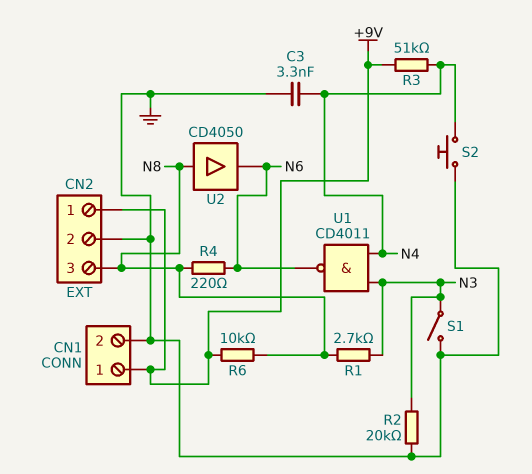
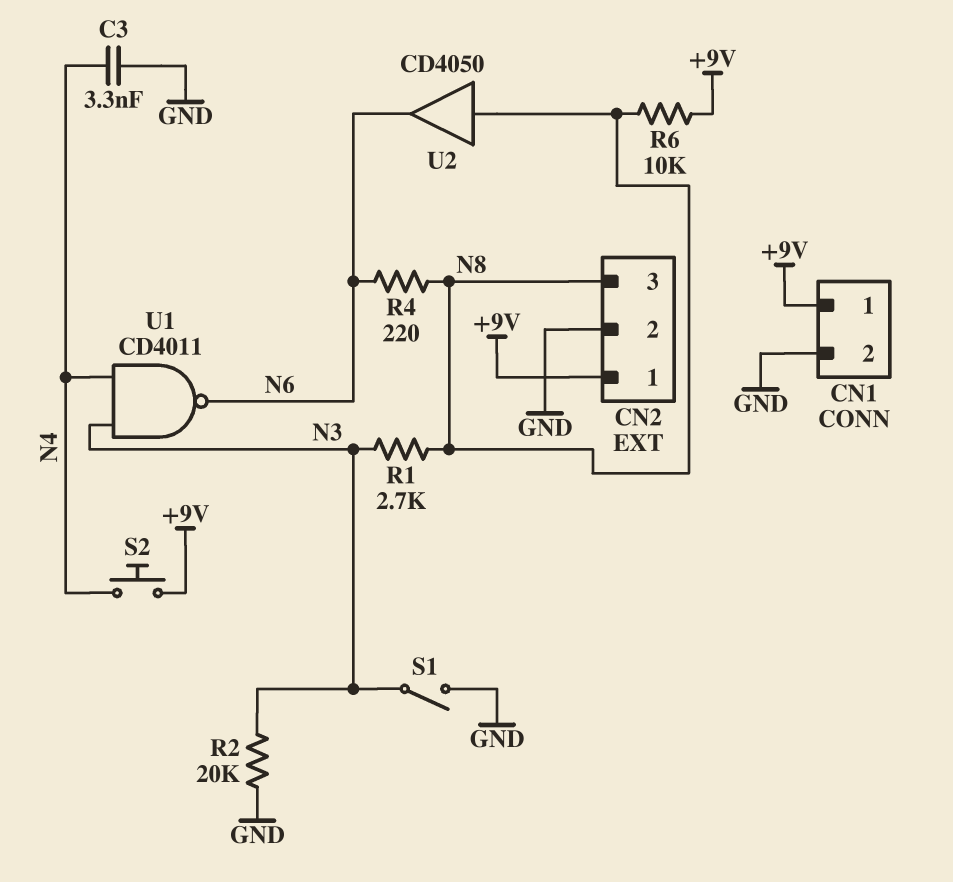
R3: 51k (+9V, N4) -> none
S2: button (GND, N4) -> button (+9V, N4)

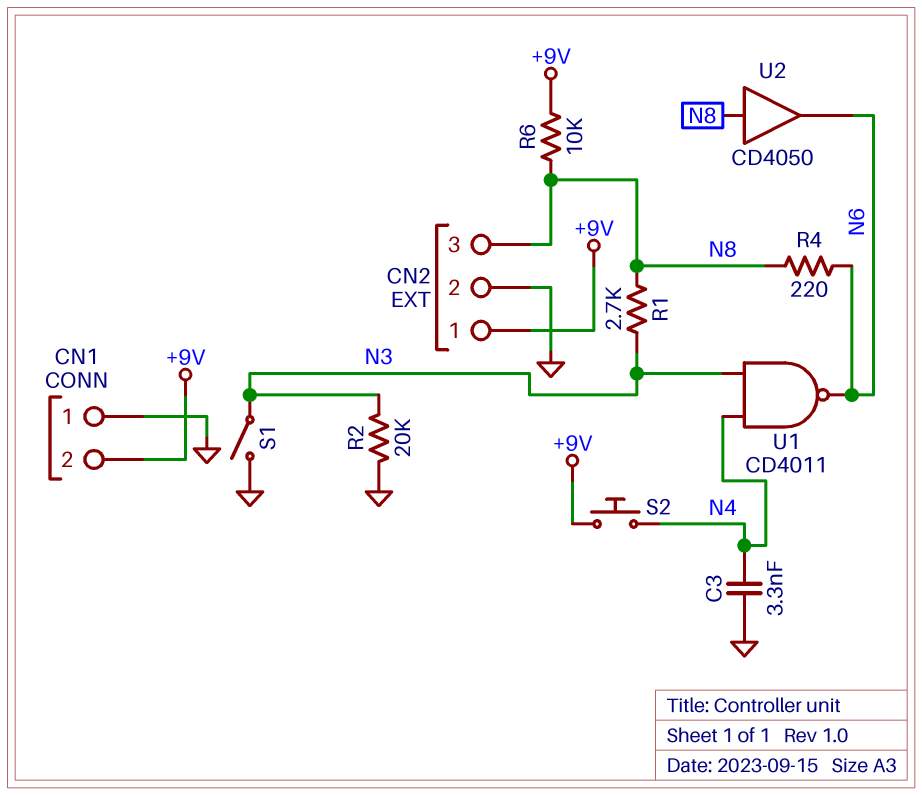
CN1 pin 1: +9V -> GND
CN1 pin 2: GND -> +9V

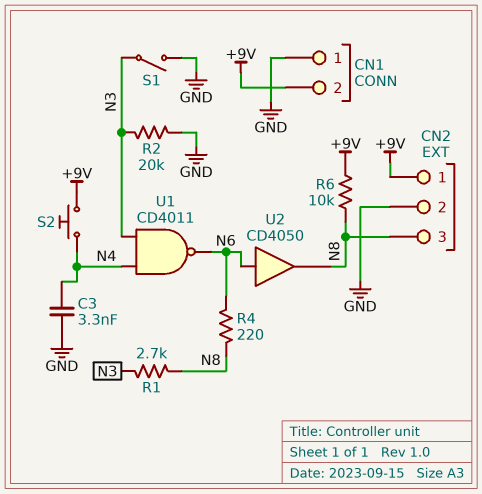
U2: buffer CD4050 (in N8, out N6) -> buffer CD4050 (in N6, out N8)

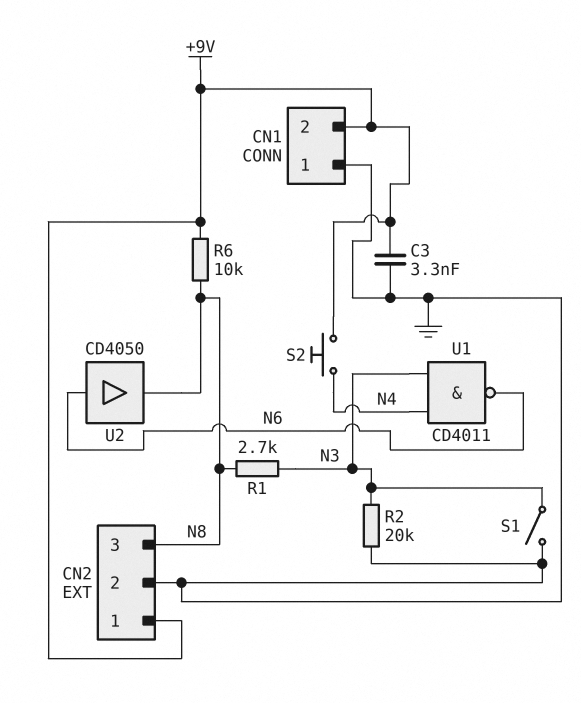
C3: 3.3nF (GND, N4) -> 3.3nF (+9V, GND)
R4: 220 (N6, N8) -> none

